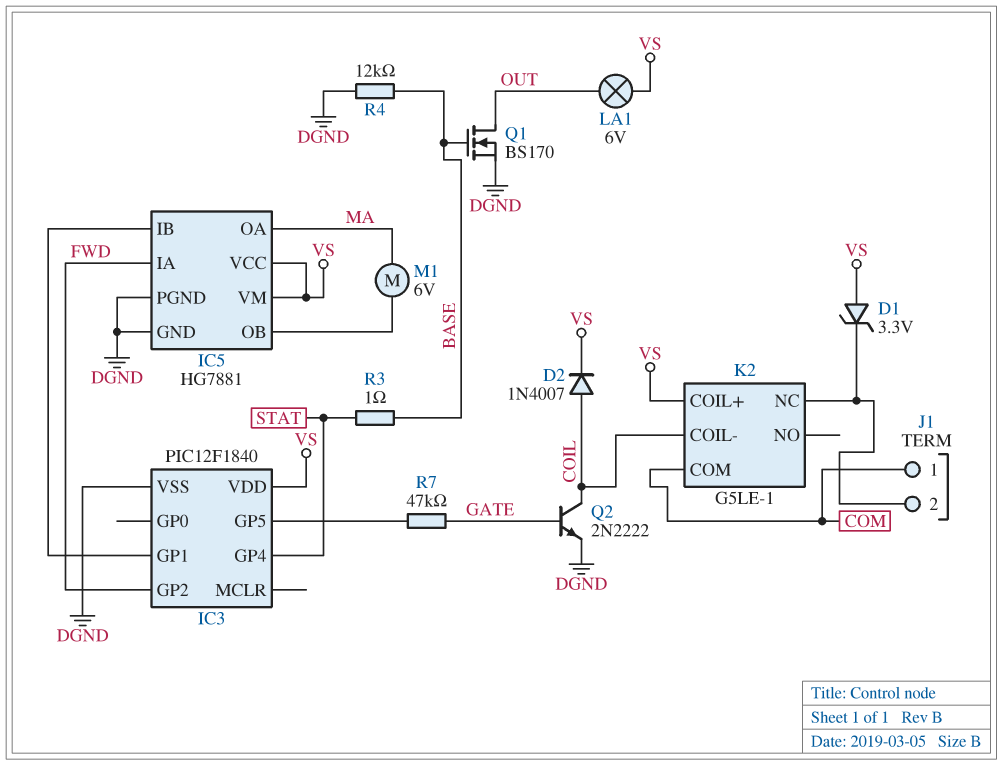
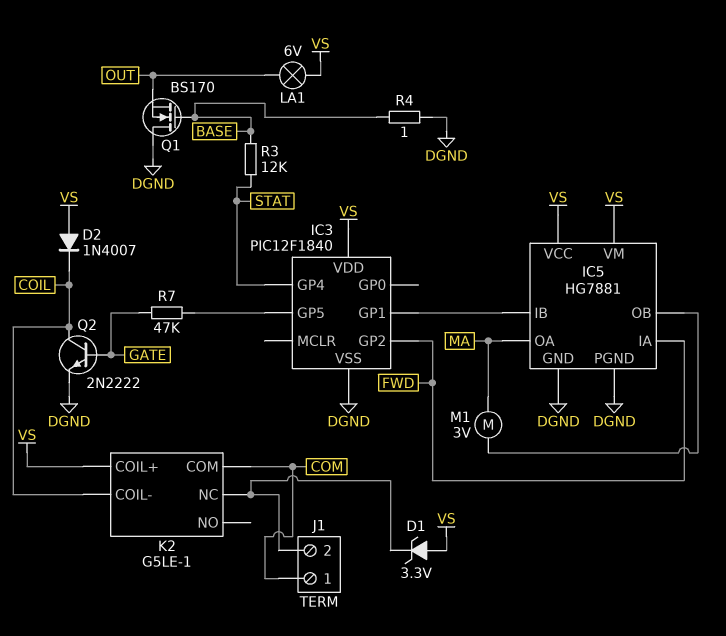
D2: diode 1N4007 (A COIL, K VS) -> diode 1N4007 (A VS, K COIL)
M1: motor 6V (IC5/OB, MA) -> motor 3V (IC5/OB, MA)
Q1: NMOS BS170 (G BASE, D OUT, S DGND) -> NMOS BS170 (G BASE, D DGND, S OUT)
R3: 1 (BASE, STAT) -> 12k (BASE, STAT)
R4: 12k (BASE, DGND) -> 1 (BASE, DGND)

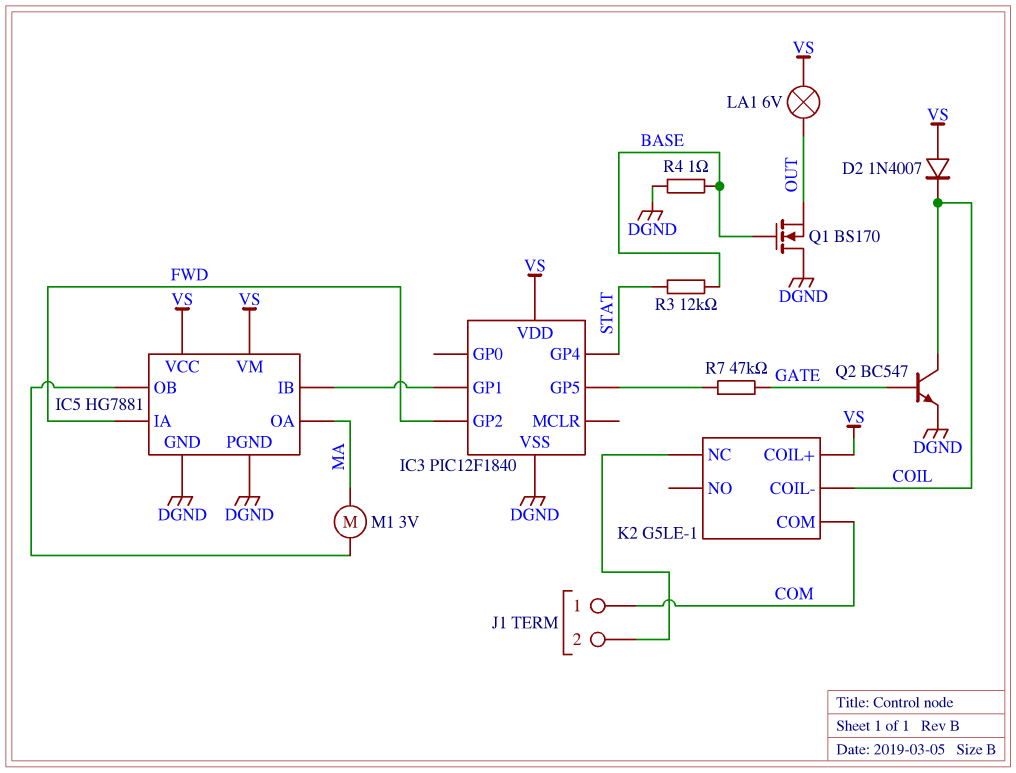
D1: zener 3.3V (A VS, K J1/2) -> none
Q2: NPN 2N2222 (B GATE, C COIL, E DGND) -> NPN BC547 (B GATE, C COIL, E DGND)

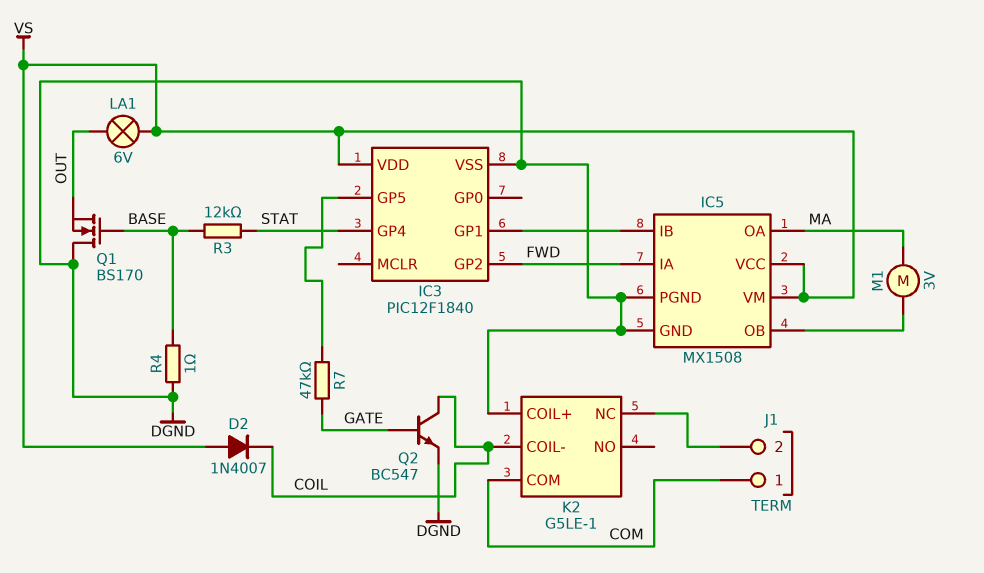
IC5: HG7881 -> MX1508
K2 pin COIL+: VS -> DGND

